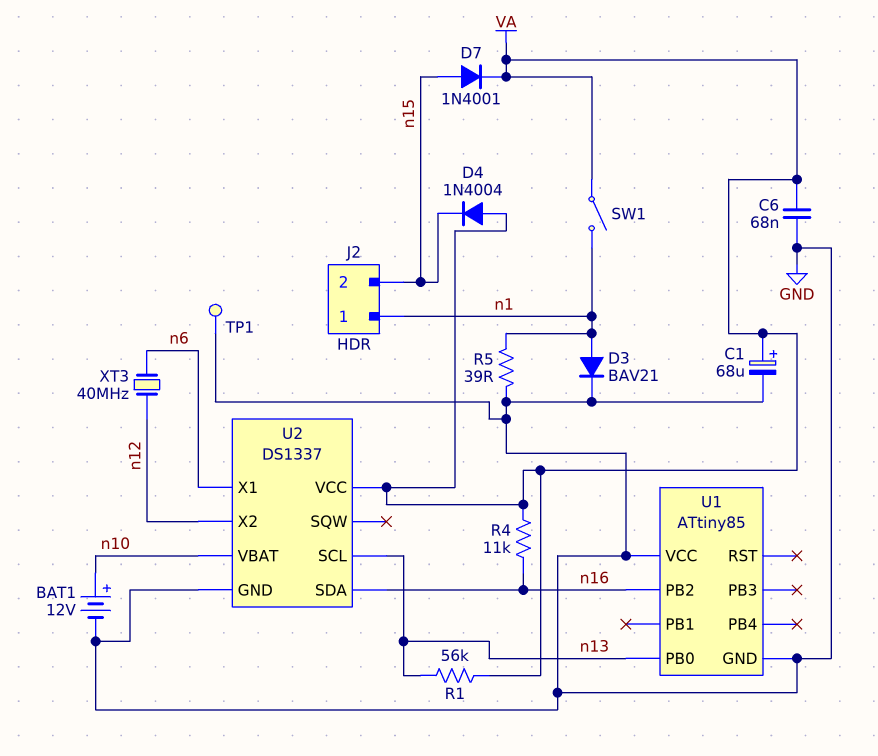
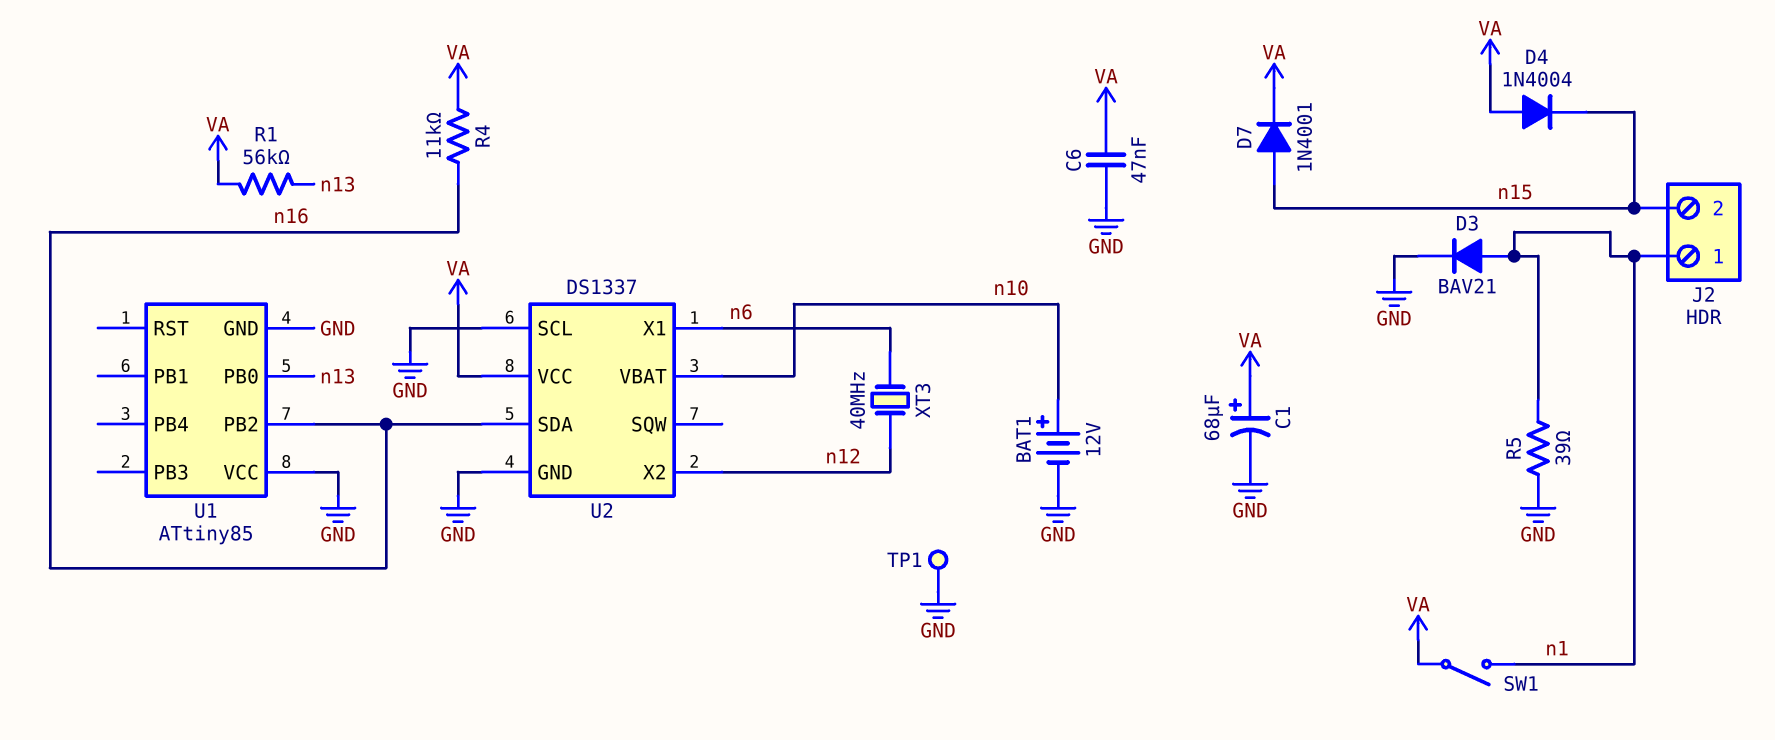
C6: 68nF (GND, VA) -> 47nF (GND, VA)
U2 pin SCL: n13 -> GND

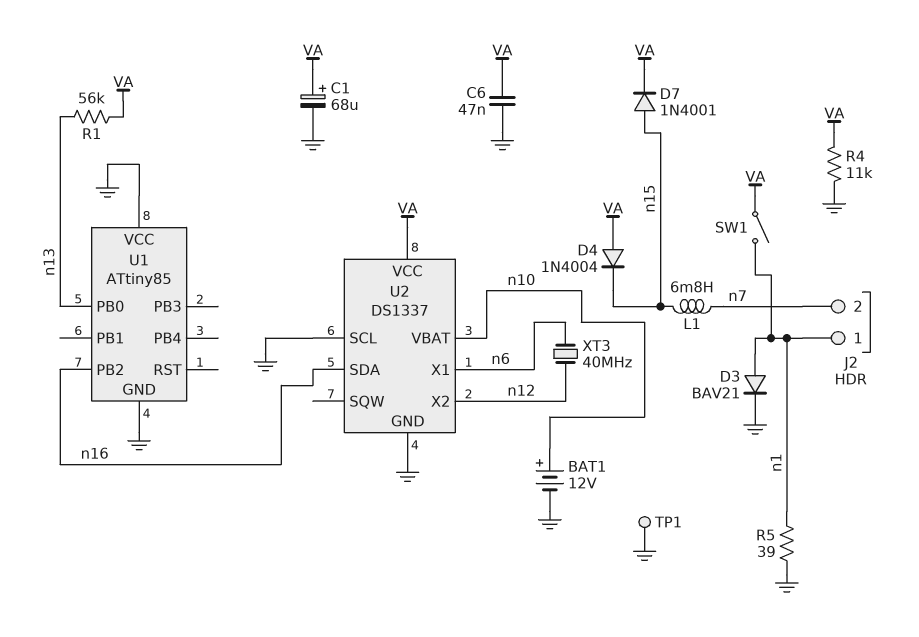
J2 pin 2: n15 -> n7
L1: none -> 6.8mH (n7, n15)
R4: 11k (VA, n16) -> 11k (GND, VA)

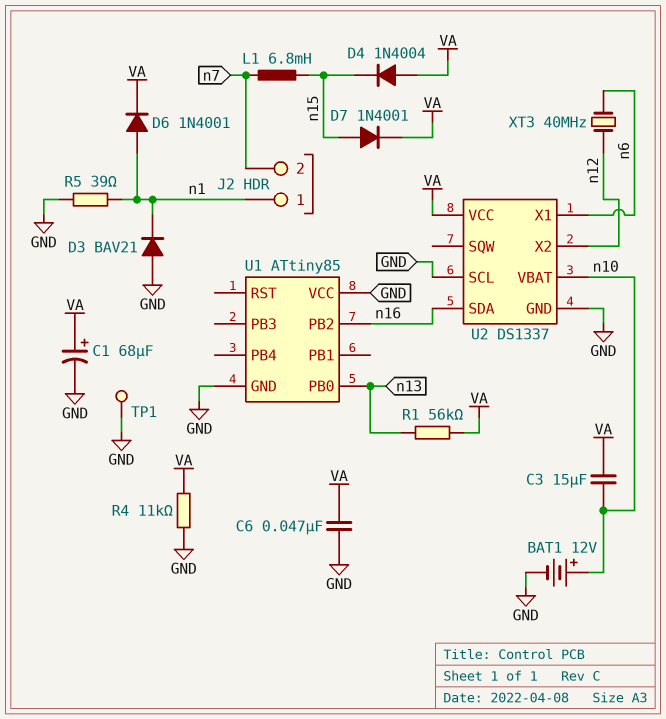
C3: none -> 15uF (VA, n10)
D3: diode BAV21 (A n1, K GND) -> diode BAV21 (A GND, K n1)
D6: none -> diode 1N4001 (A n1, K VA)
SW1: switch (VA, n1) -> none

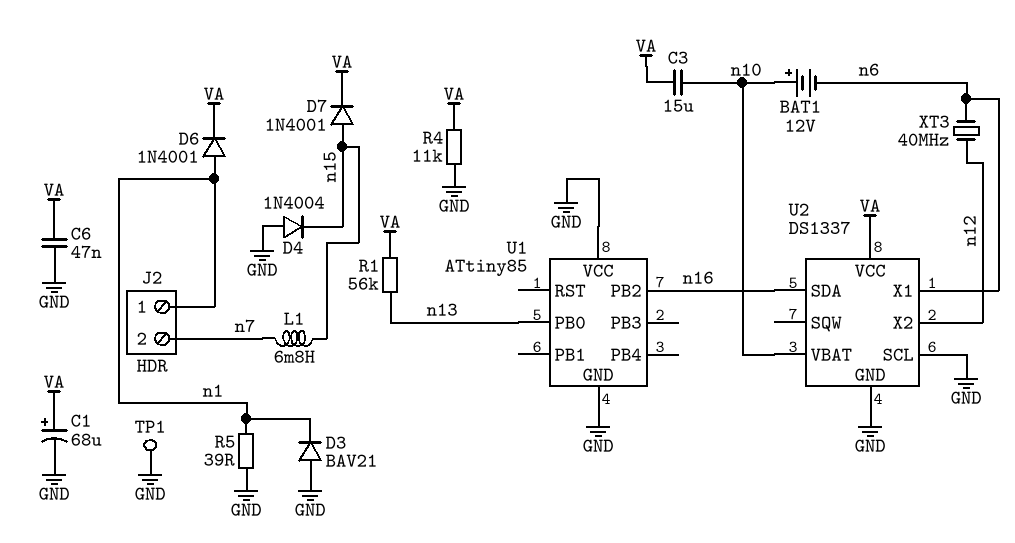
BAT1: 12V (plus n10, minus GND) -> 12V (plus n10, minus n6)
D4: diode 1N4004 (A VA, K n15) -> diode 1N4004 (A GND, K n15)

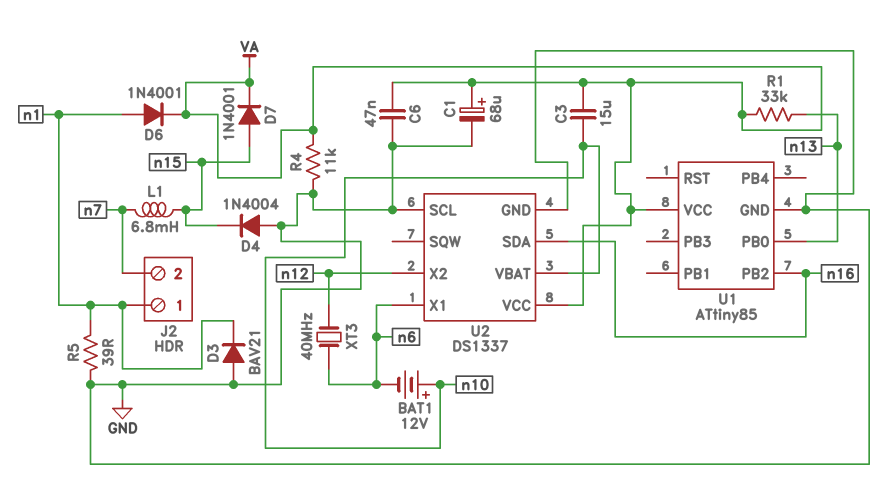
R1: 56k (VA, n13) -> 33k (VA, n13)
TP1: test point (GND) -> none
U1 pin VCC: GND -> VA

